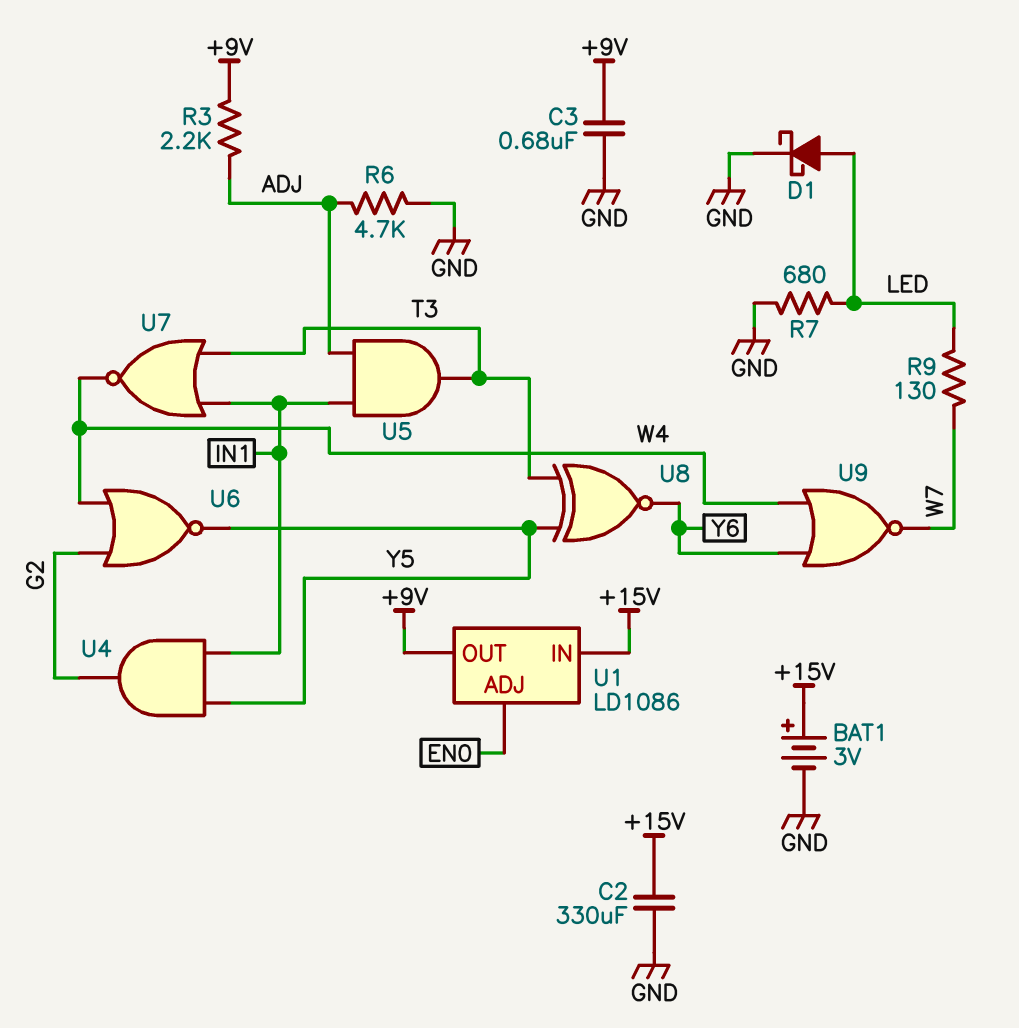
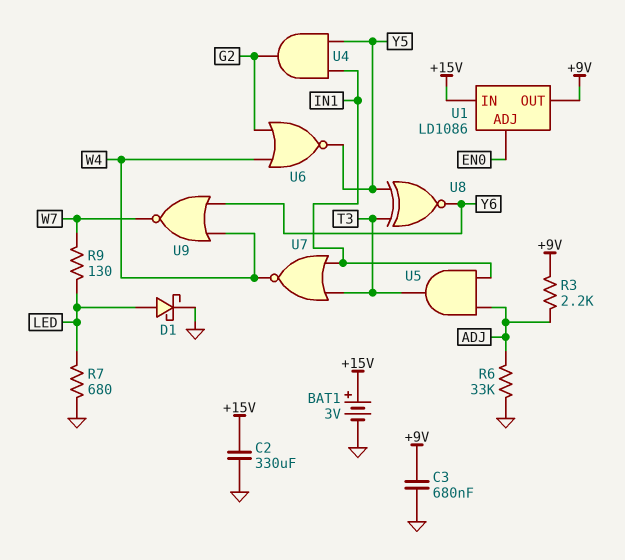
R6: 4.7k (ADJ, GND) -> 33k (ADJ, GND)

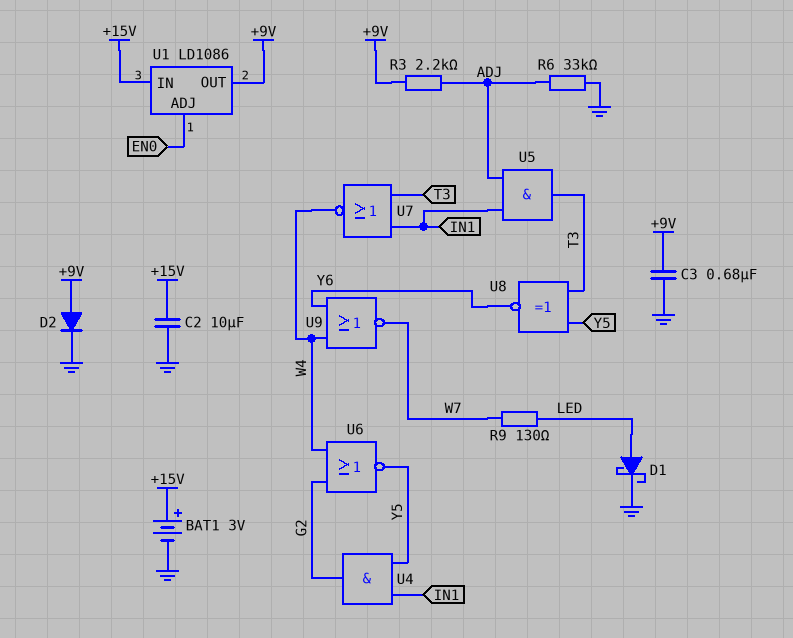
C2: 330uF (+15V, GND) -> 10uF (+15V, GND)
D2: none -> diode (A +9V, K GND)
R7: 680 (GND, LED) -> none

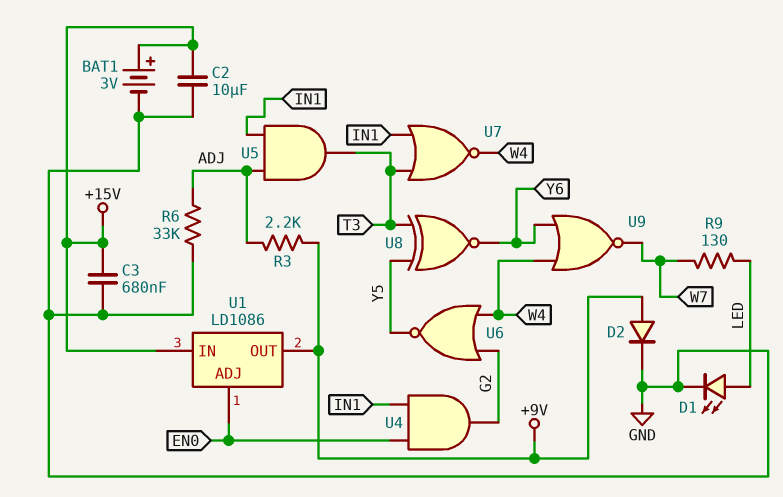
C3: 680nF (+9V, GND) -> 680nF (+15V, GND)
D1: schottky (A LED, K GND) -> LED (A LED, K GND)
U4: AND (in IN1, in Y5, out G2) -> AND (in EN0, in IN1, out G2)

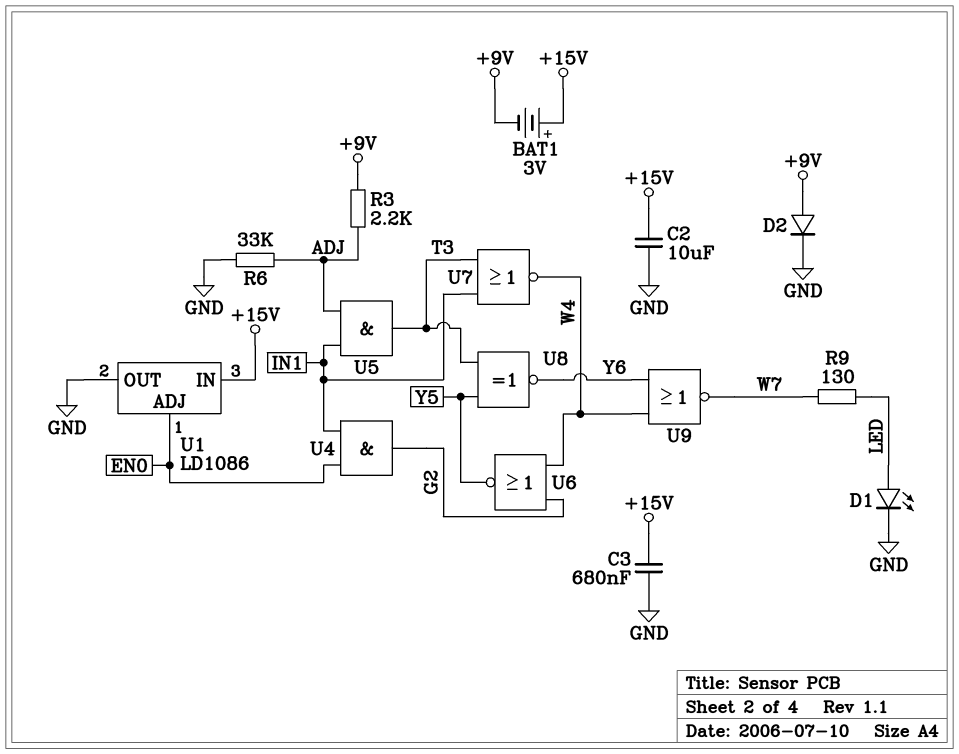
BAT1: 3V (plus +15V, minus GND) -> 3V (plus +15V, minus +9V)
U1 pin OUT: +9V -> GND

